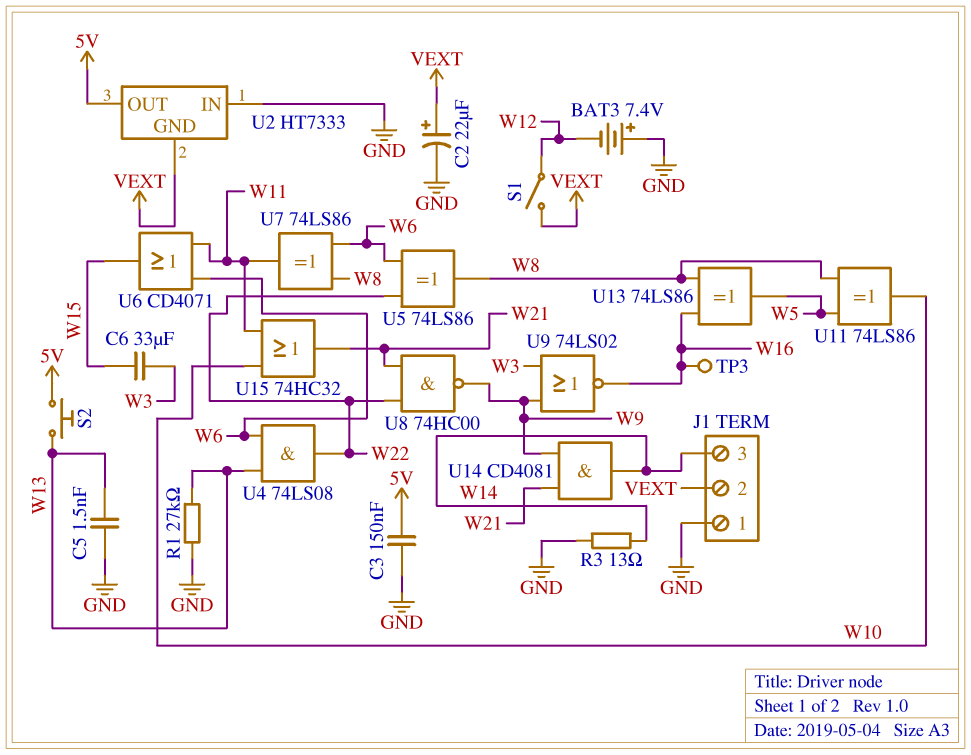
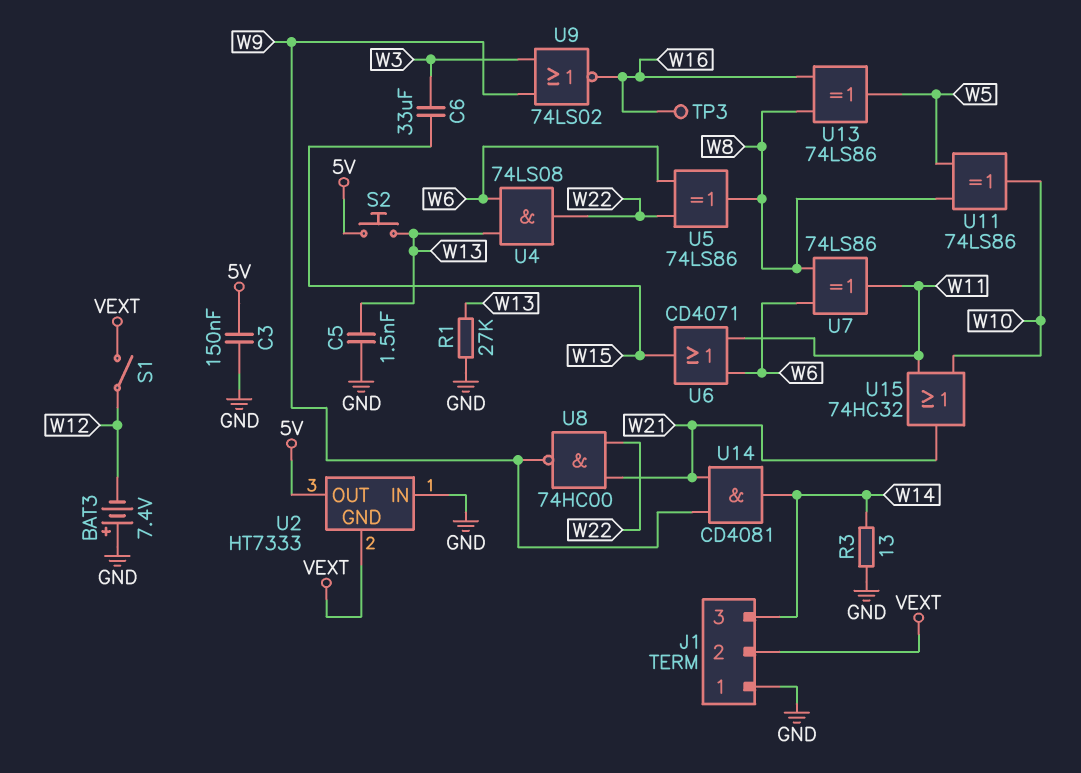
C2: 22uF (plus VEXT, minus GND) -> none

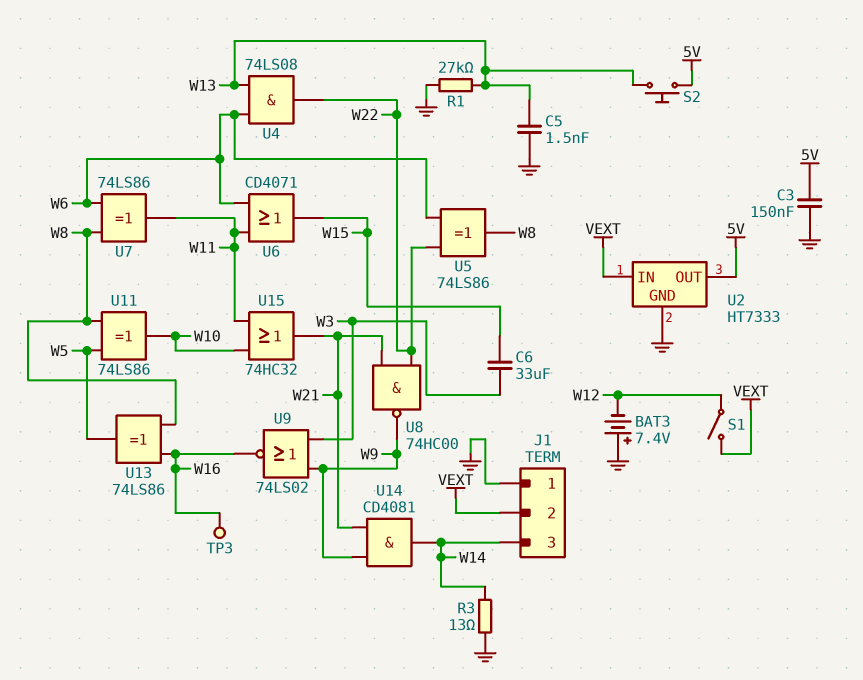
U2 pin GND: VEXT -> GND
U2 pin IN: GND -> VEXT

